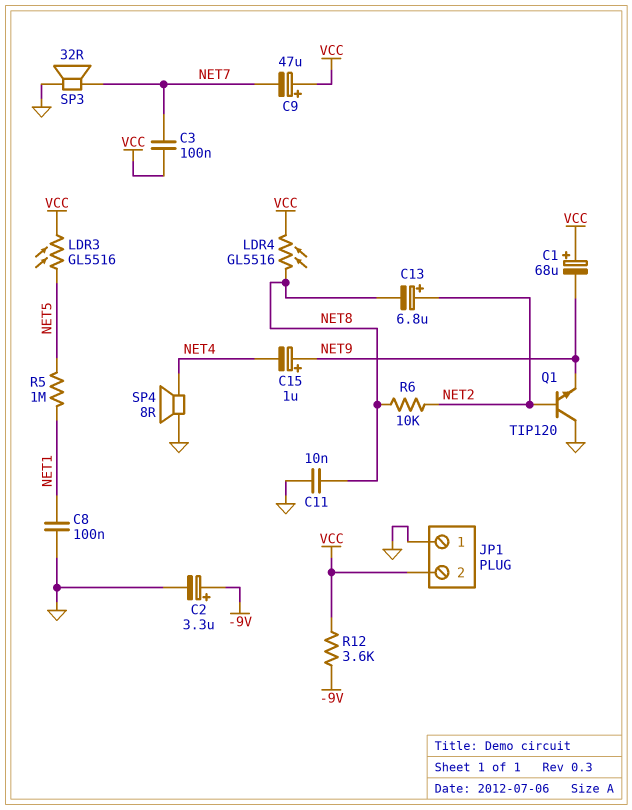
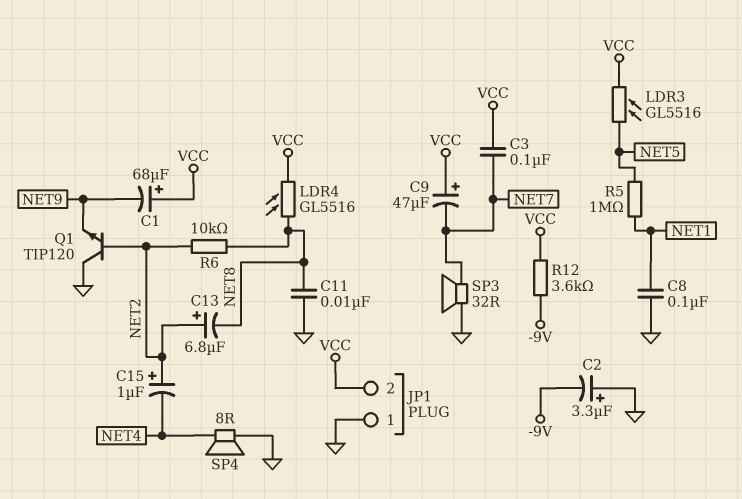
C2: 3.3uF (plus -9V, minus GND) -> 3.3uF (plus GND, minus -9V)
C15: 1uF (plus NET9, minus NET4) -> 1uF (plus NET2, minus NET4)

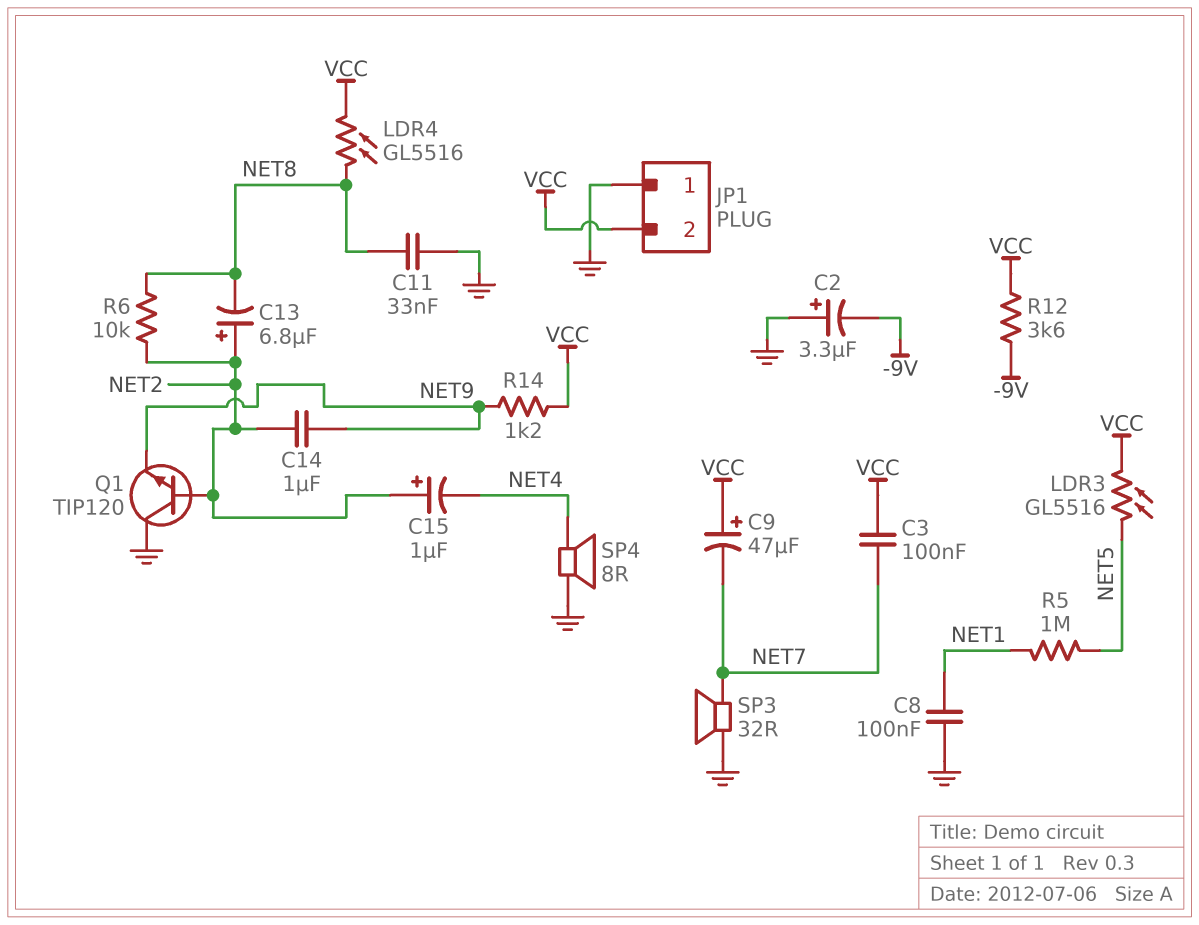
C1: 68uF (plus VCC, minus NET9) -> none
C11: 10nF (GND, NET8) -> 33nF (GND, NET8)
C14: none -> 1uF (NET2, NET9)
R14: none -> 1.2k (NET9, VCC)

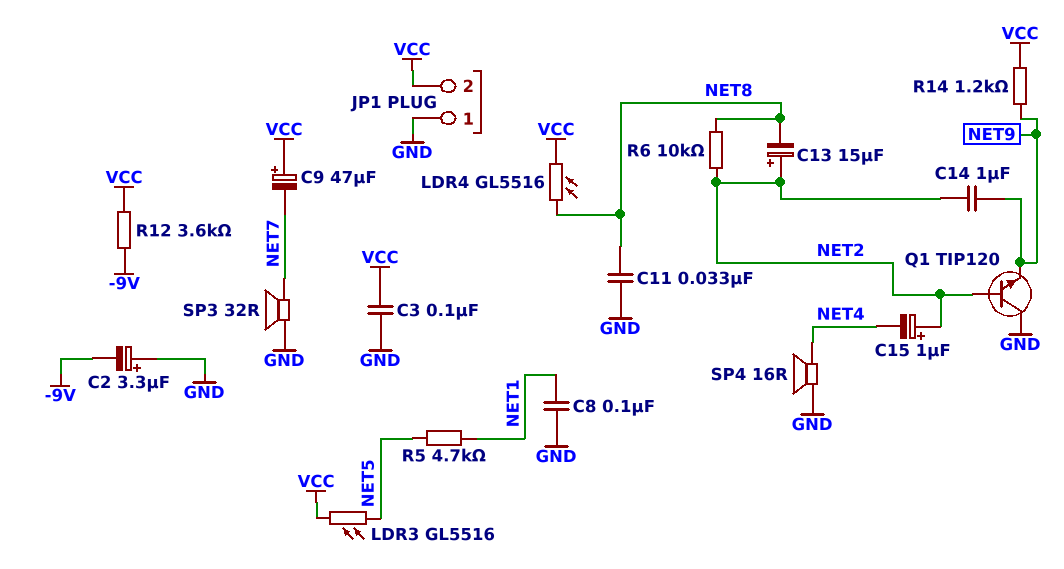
C3: 100nF (NET7, VCC) -> 100nF (GND, VCC)
C13: 6.8uF (plus NET2, minus NET8) -> 15uF (plus NET2, minus NET8)
R5: 1M (NET1, NET5) -> 4.7k (NET1, NET5)
SP4: speaker 8R (GND, NET4) -> speaker 16R (GND, NET4)

